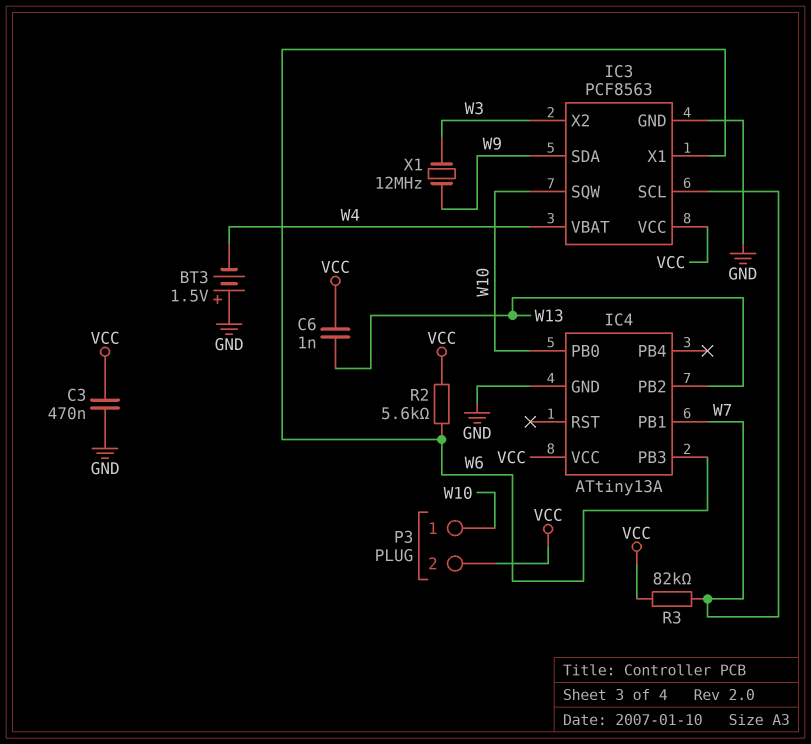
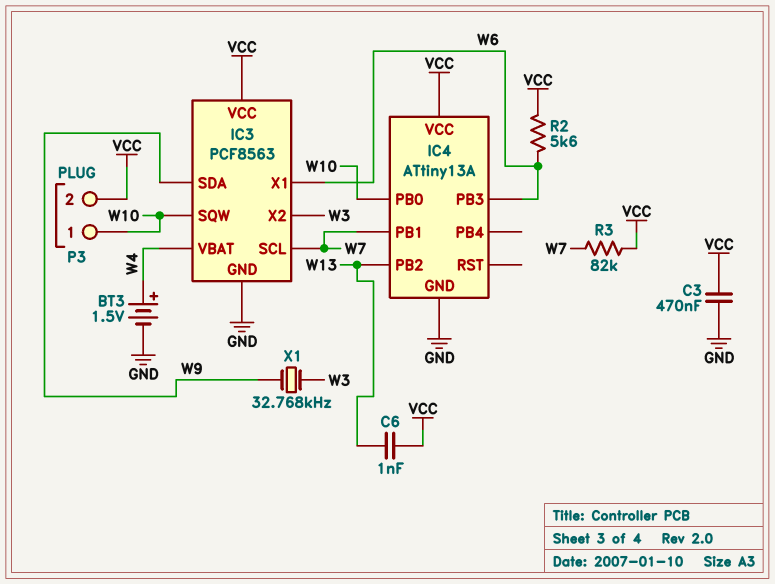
BT3: 1.5V (plus GND, minus W4) -> 1.5V (plus W4, minus GND)
X1: 12MHz (W3, W9) -> 32.768kHz (W3, W9)

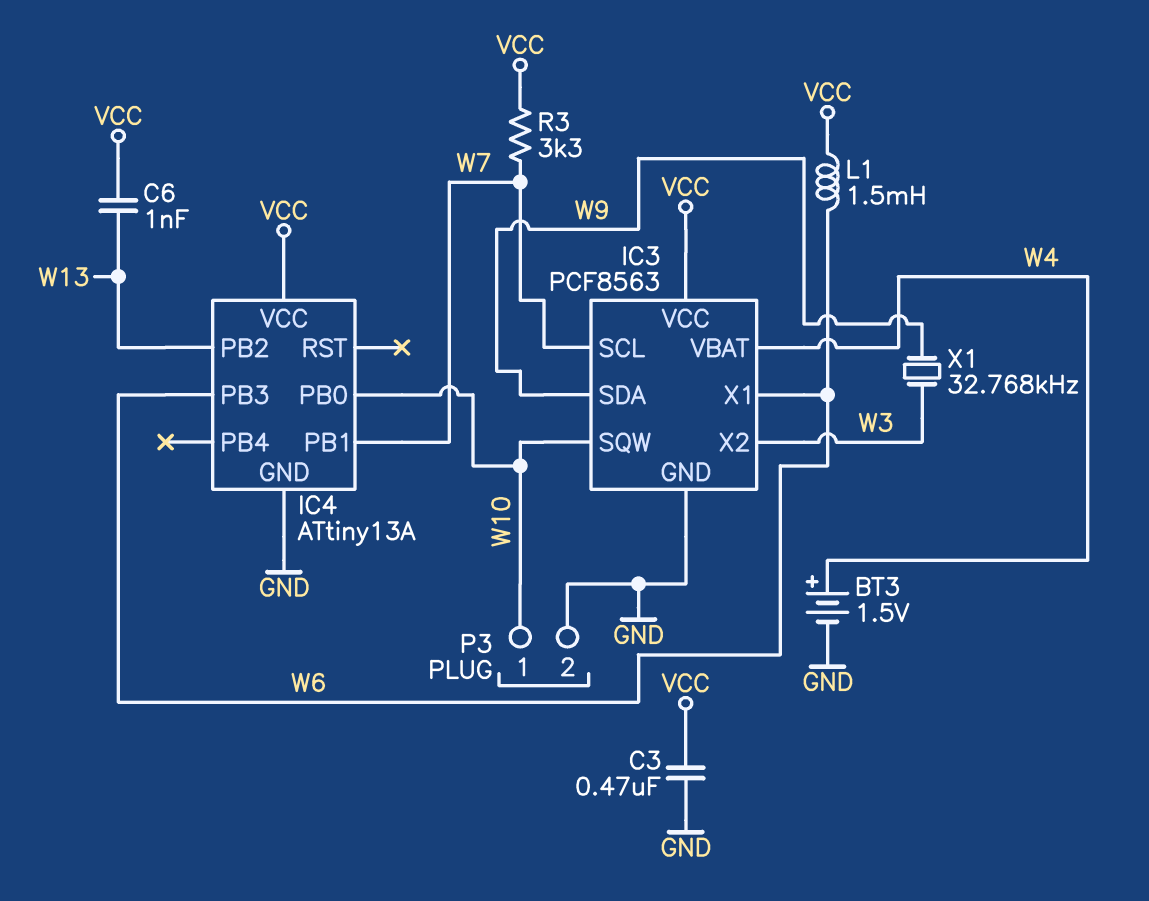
L1: none -> 1.5mH (VCC, W6)
P3 pin 2: VCC -> GND
R2: 5.6k (VCC, W6) -> none
R3: 82k (VCC, W7) -> 3.3k (VCC, W7)

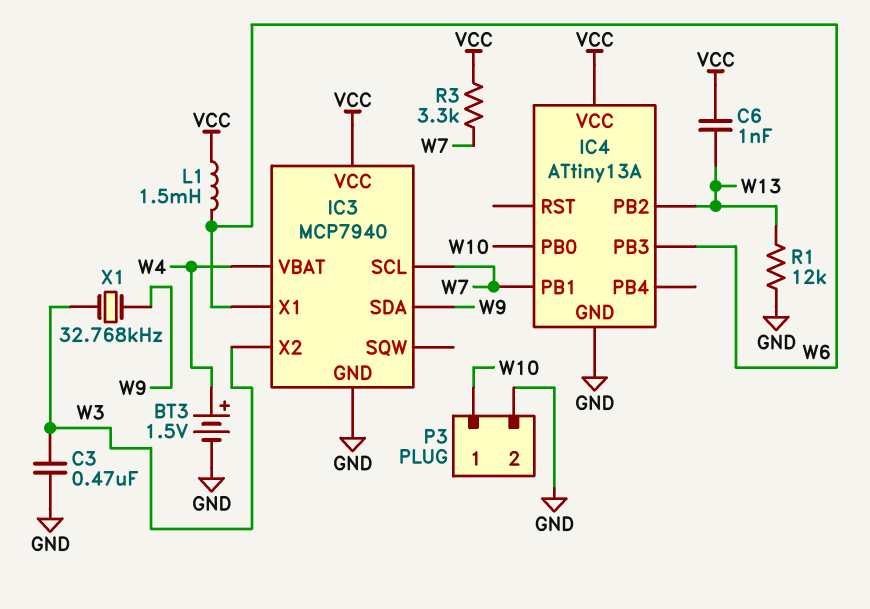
C3: 470nF (GND, VCC) -> 470nF (GND, W3)
IC3: PCF8563 -> MCP7940
IC3 pin SQW: W10 -> none
R1: none -> 12k (GND, W13)

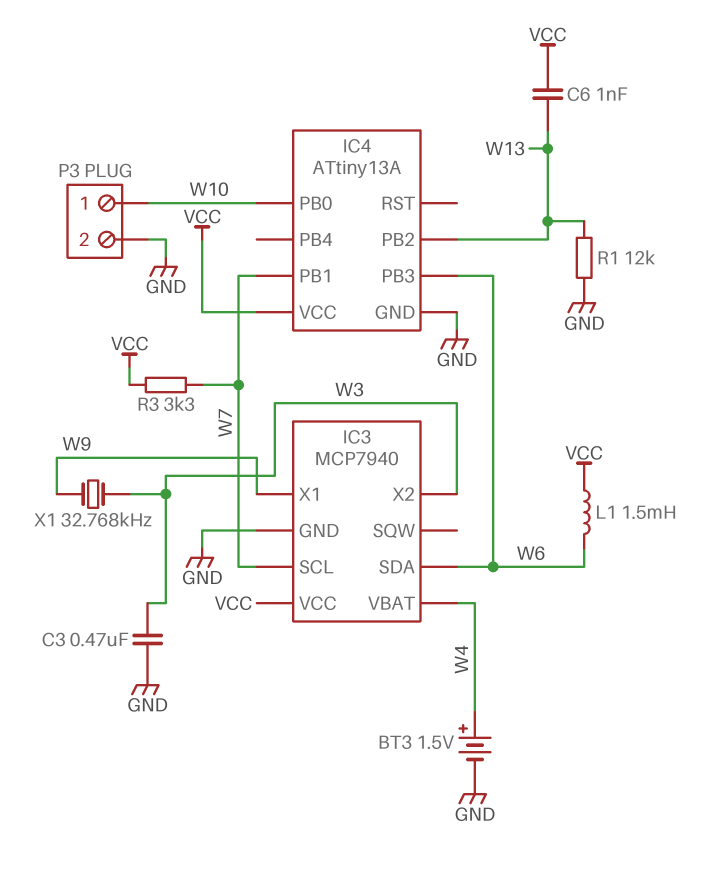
IC3 pin SDA: W9 -> W6
IC3 pin X1: W6 -> W9

